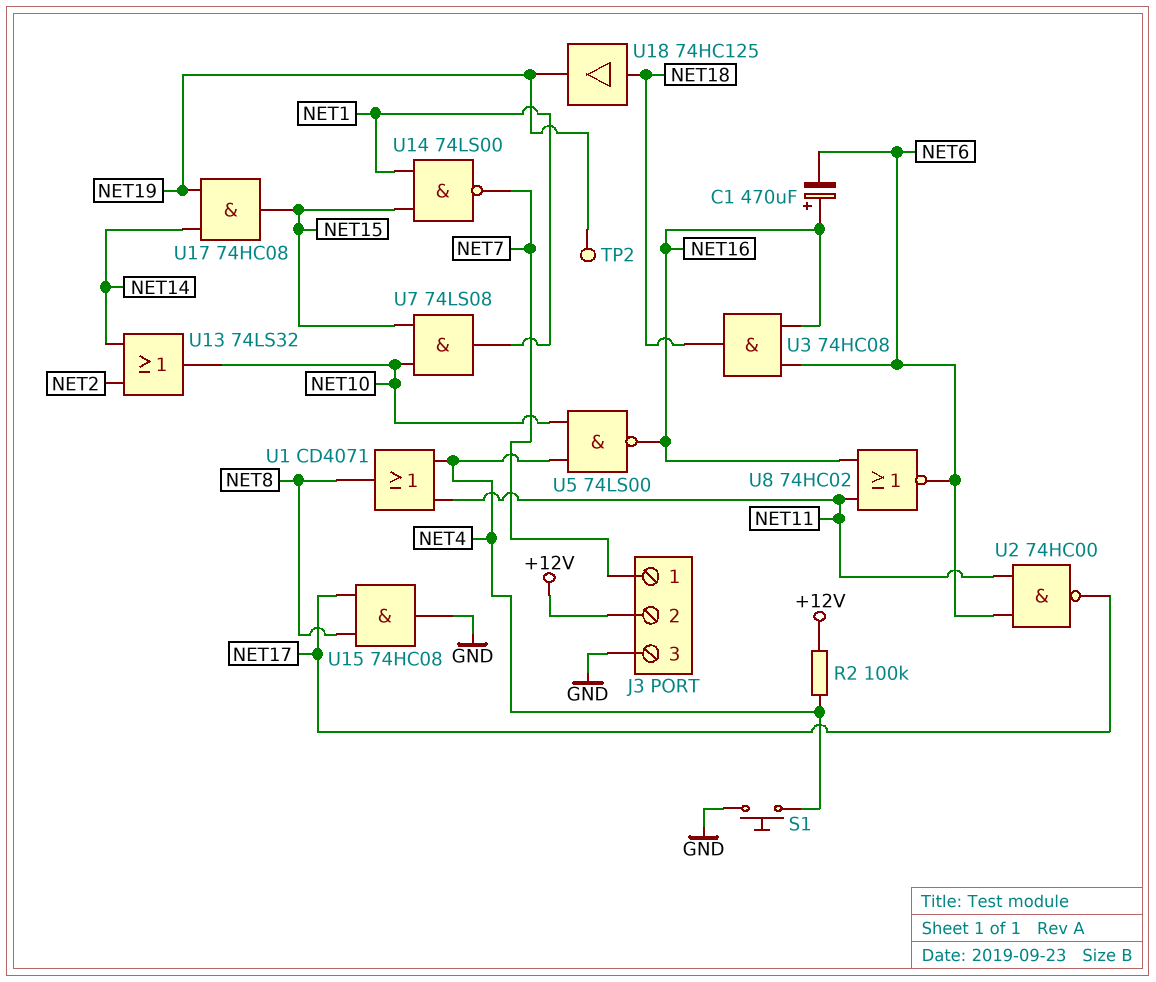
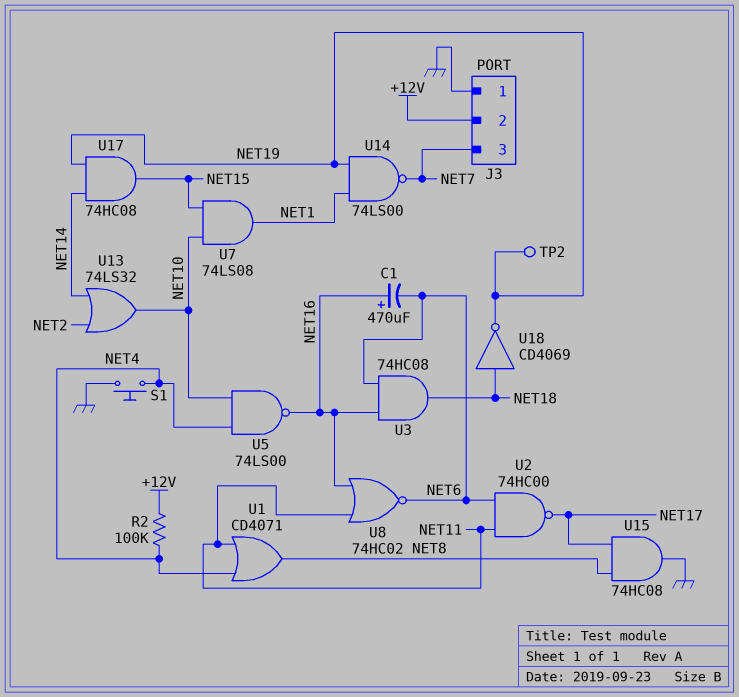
J3 pin 1: NET7 -> GND
J3 pin 3: GND -> NET7
U14: NAND 74LS00 (in NET1, in NET15, out NET7) -> NAND 74LS00 (in NET1, in NET19, out NET7)
U18: buffer 74HC125 (in NET18, out NET19) -> NOT CD4069 (in NET18, out NET19)

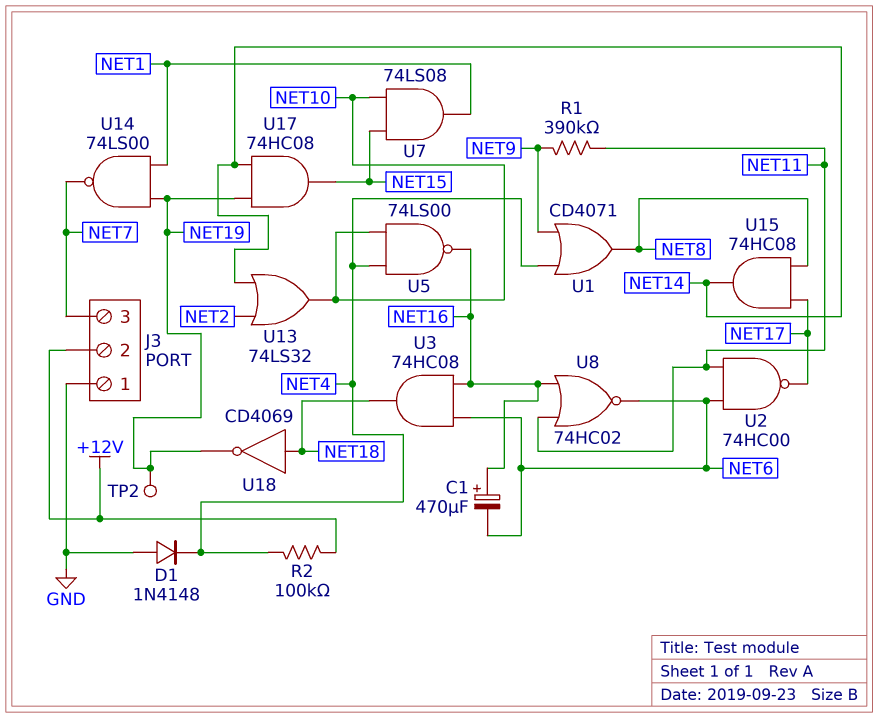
D1: none -> diode 1N4148 (A GND, K NET4)
R1: none -> 390k (NET9, NET11)
S1: button (GND, NET4) -> none
U1: OR CD4071 (in NET4, in NET11, out NET8) -> OR CD4071 (in NET4, in NET9, out NET8)
U15: AND 74HC08 (in NET8, in NET17, out GND) -> AND 74HC08 (in NET8, in NET17, out NET14)

